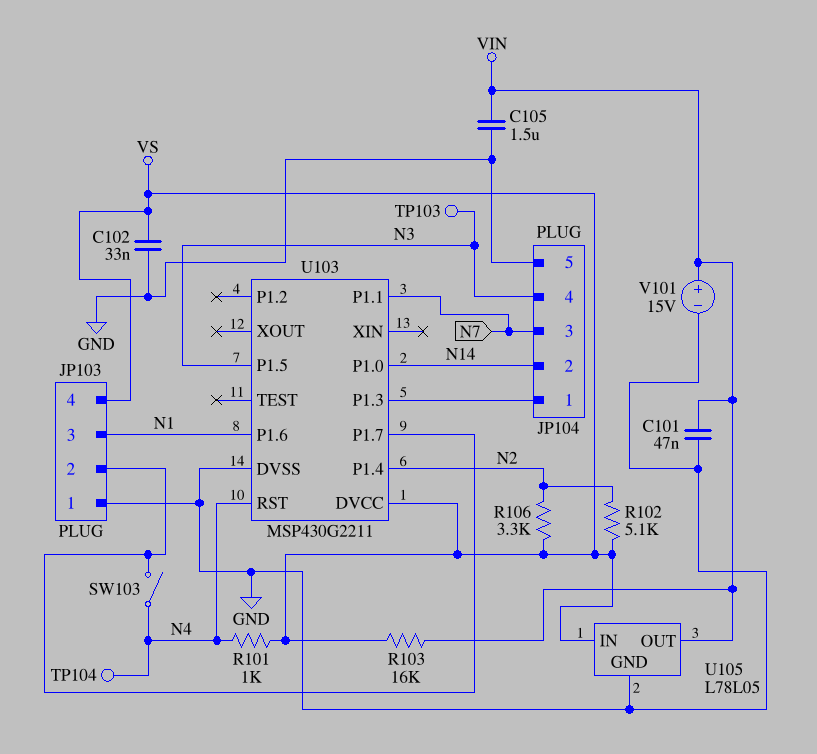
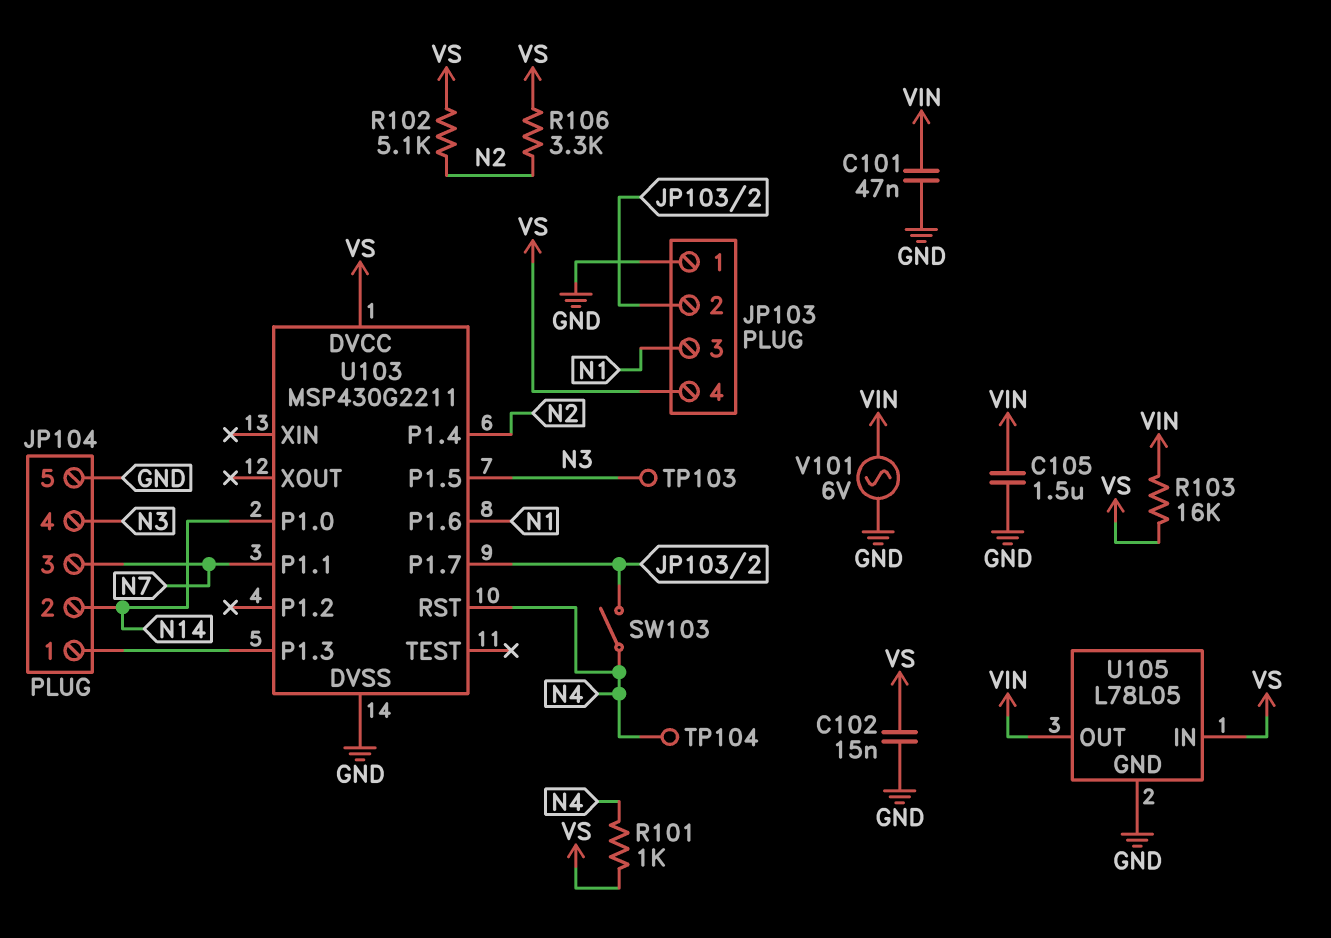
C102: 33nF (GND, VS) -> 15nF (GND, VS)
V101: 15V (plus VIN, minus GND) -> AC 6V (GND, VIN)

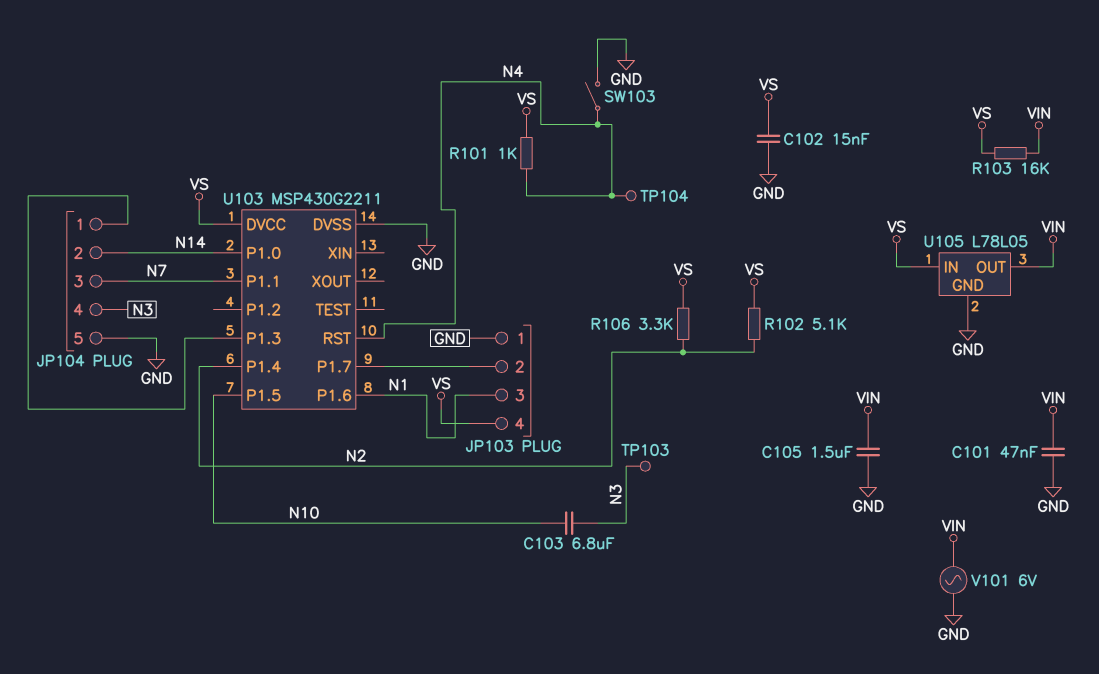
C103: none -> 6.8uF (N3, N10)
SW103: switch (JP103/2, N4) -> switch (GND, N4)
U103 pin P1.5: N3 -> N10

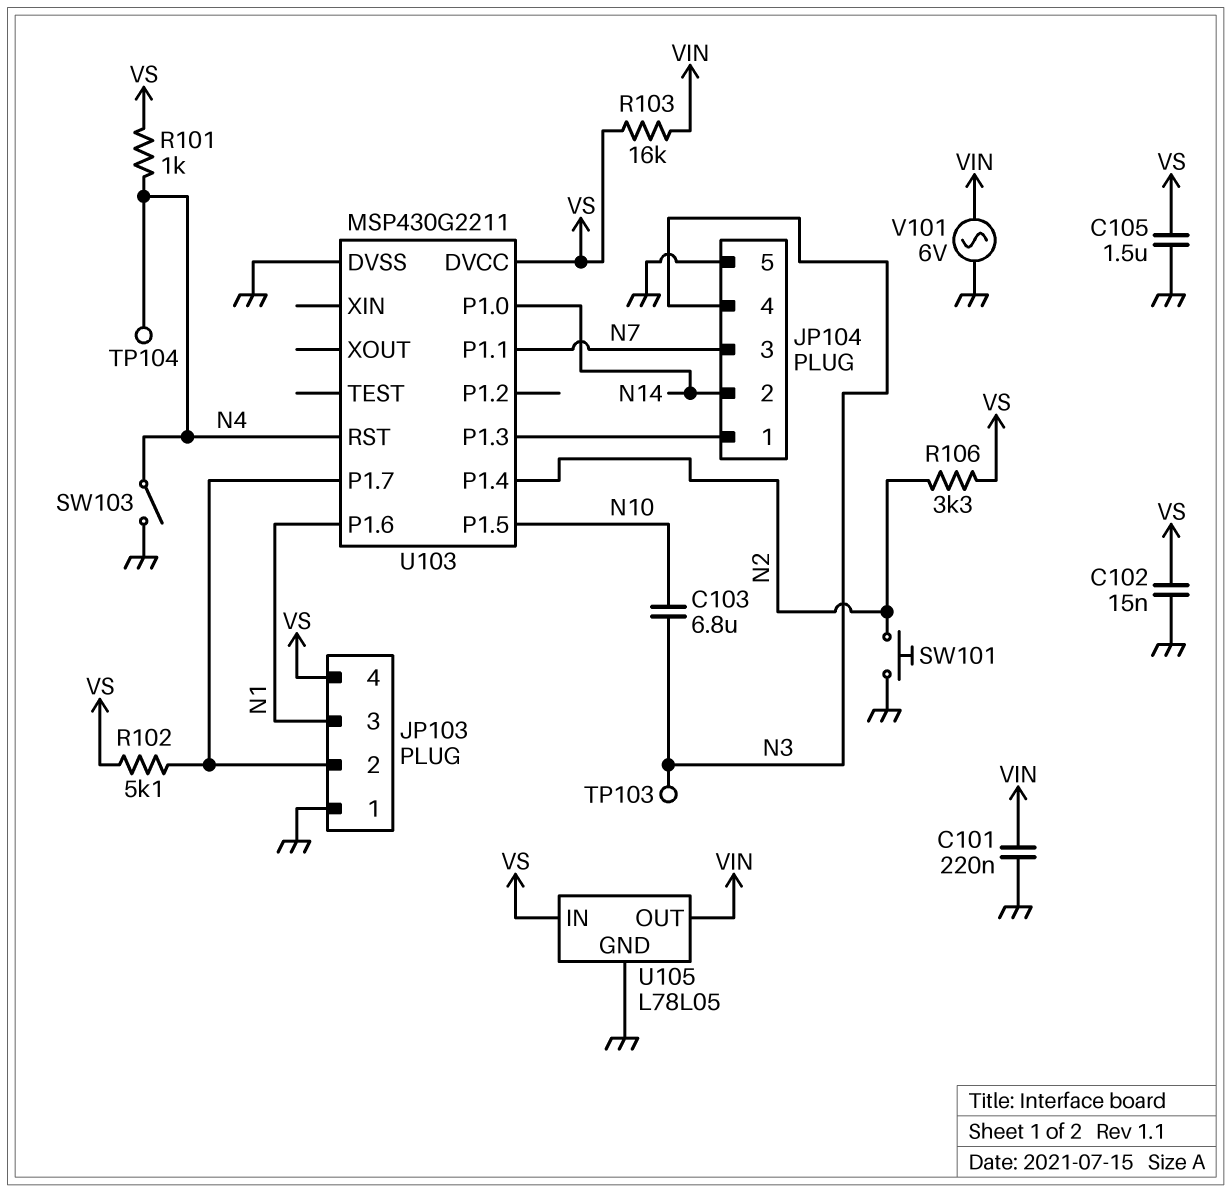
C101: 47nF (GND, VIN) -> 220nF (GND, VIN)
C105: 1.5uF (GND, VIN) -> 1.5uF (GND, VS)
R102: 5.1k (N2, VS) -> 5.1k (JP103/2, VS)
SW101: none -> button (GND, N2)

